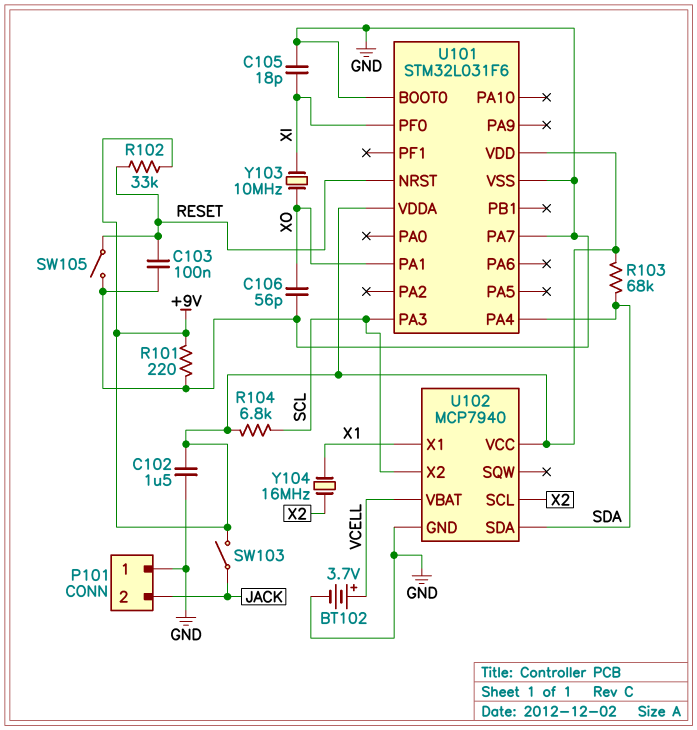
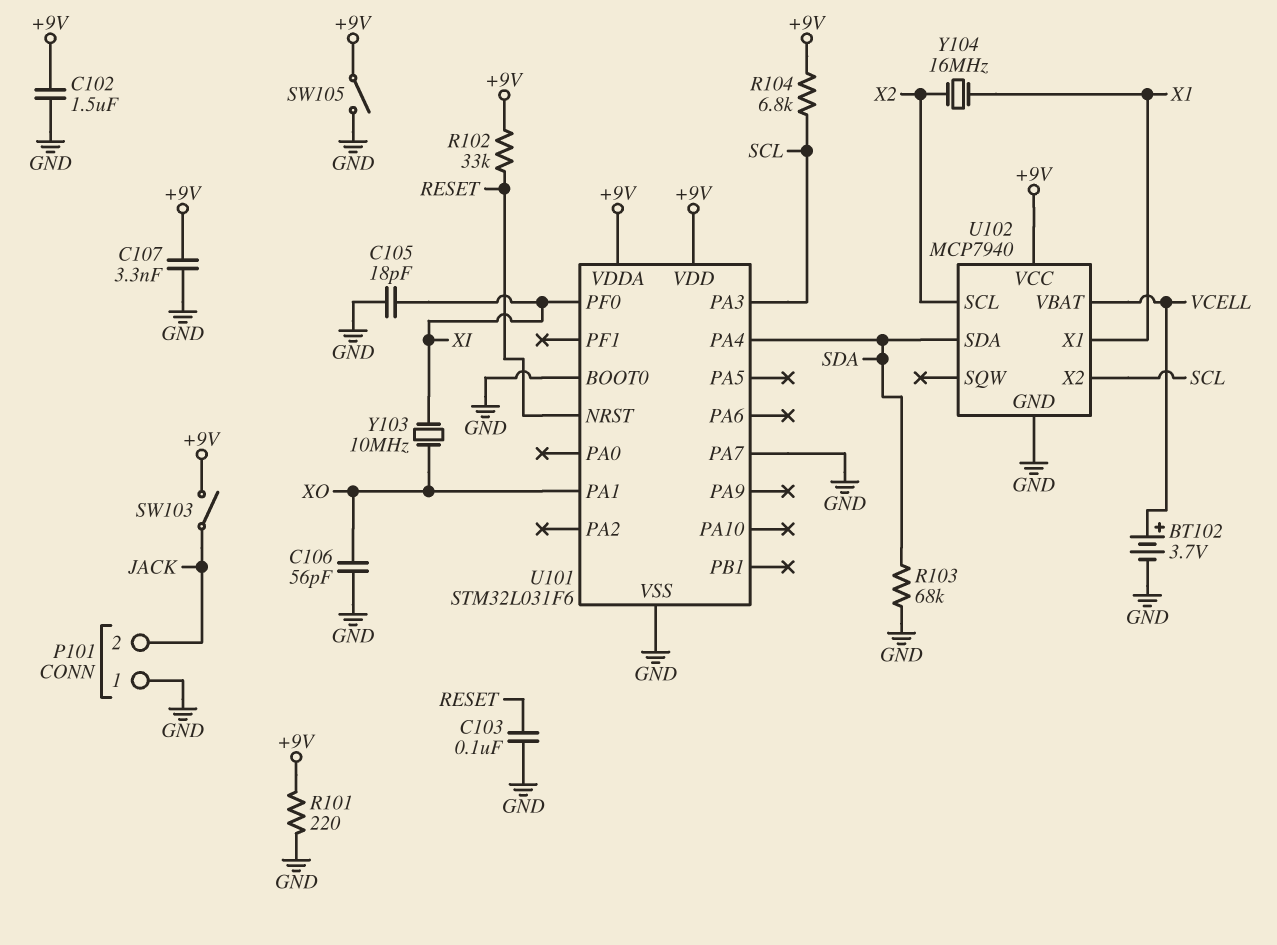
C107: none -> 3.3nF (+9V, GND)
R103: 68k (+9V, SDA) -> 68k (GND, SDA)
SW105: switch (GND, RESET) -> switch (+9V, GND)

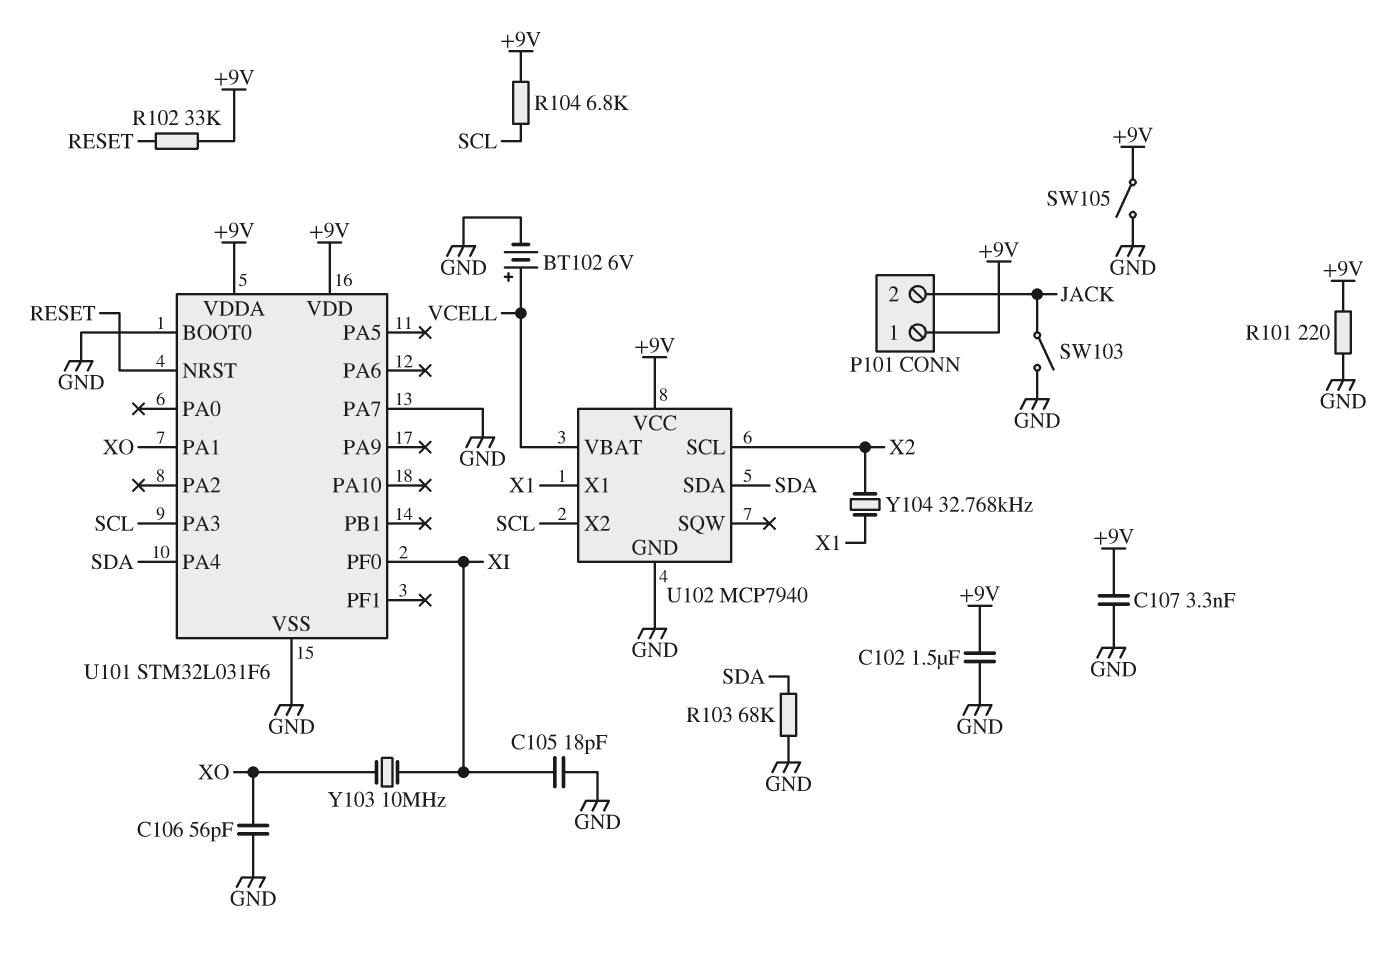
BT102: 3.7V (plus VCELL, minus GND) -> 6V (plus VCELL, minus GND)
C103: 100nF (GND, RESET) -> none
P101 pin 1: GND -> +9V
SW103: switch (+9V, JACK) -> switch (GND, JACK)
Y104: 16MHz (X1, X2) -> 32.768kHz (X1, X2)

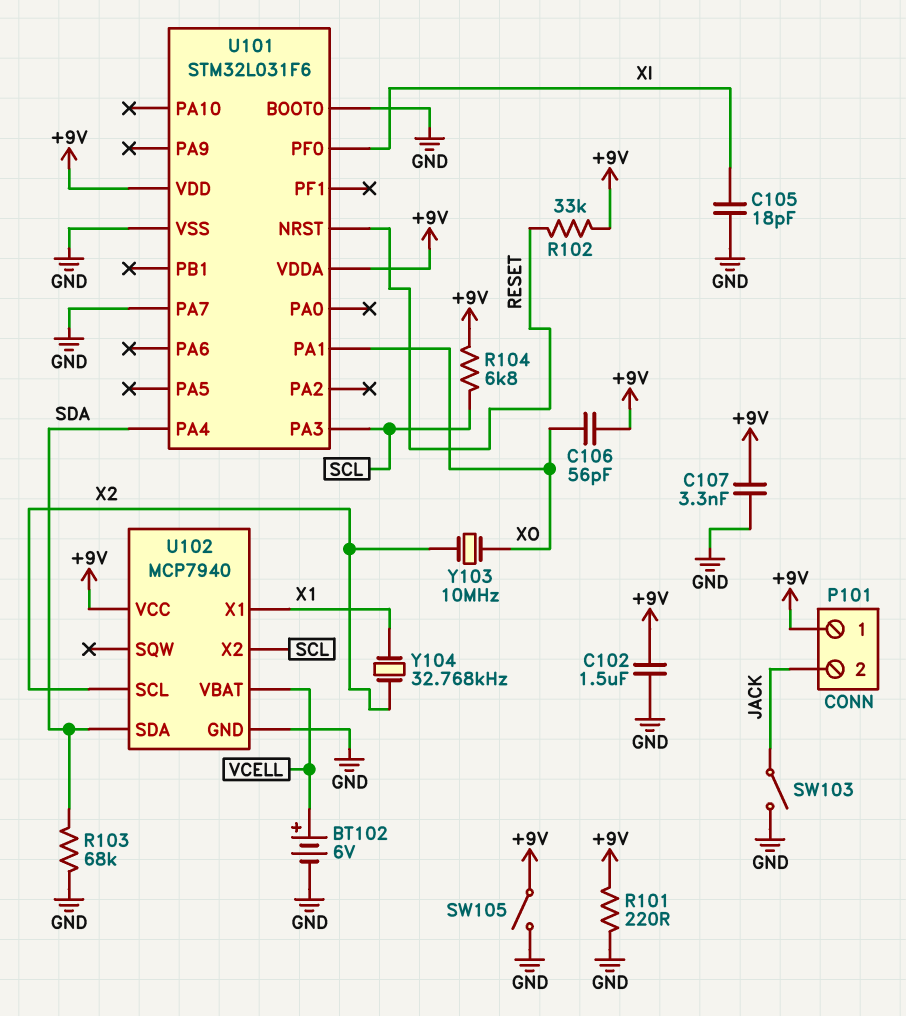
C106: 56pF (GND, XO) -> 56pF (+9V, XO)
Y103: 10MHz (XI, XO) -> 10MHz (X2, XO)

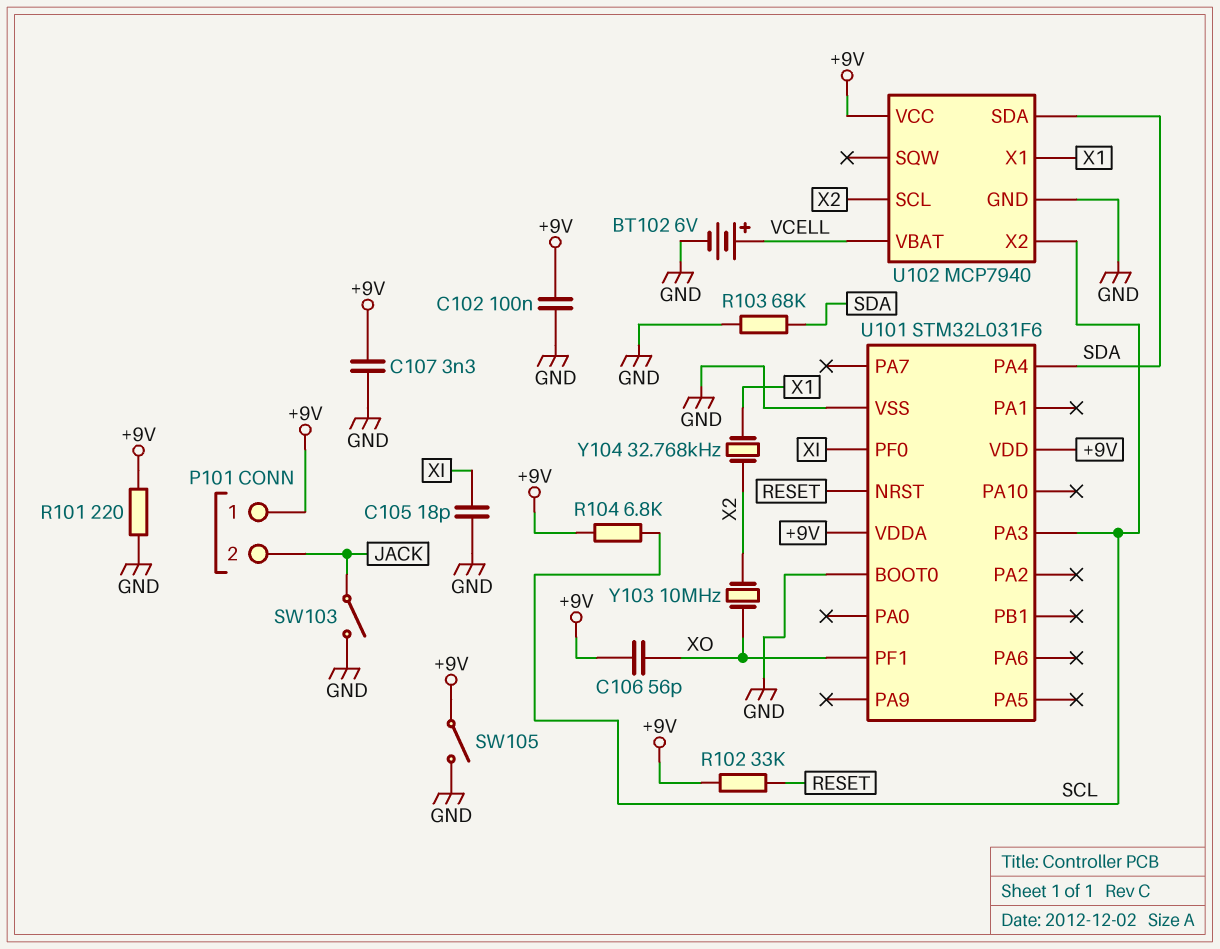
C102: 1.5uF (+9V, GND) -> 100nF (+9V, GND)
U101 pin PA1: XO -> none
U101 pin PA7: GND -> none
U101 pin PF1: none -> XO

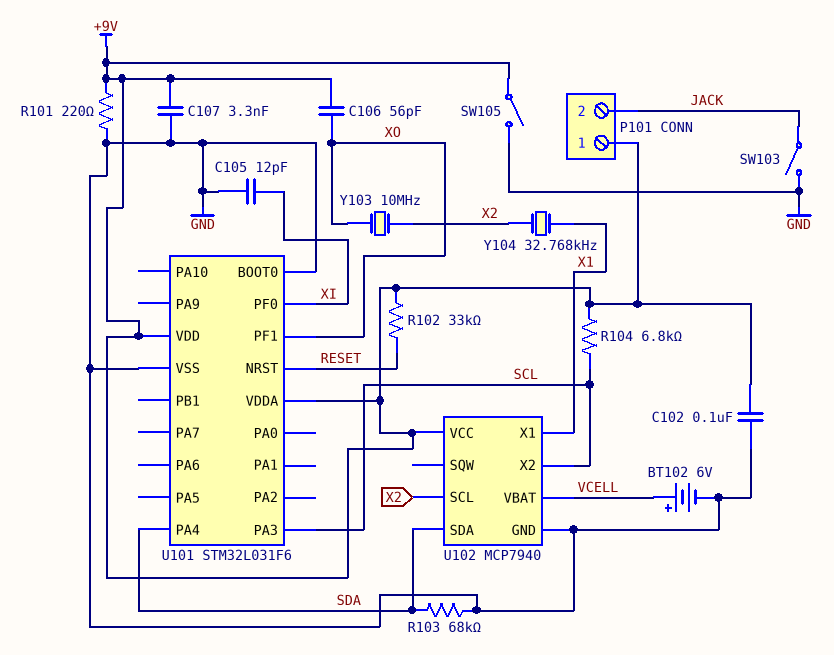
C105: 18pF (GND, XI) -> 12pF (GND, XI)

